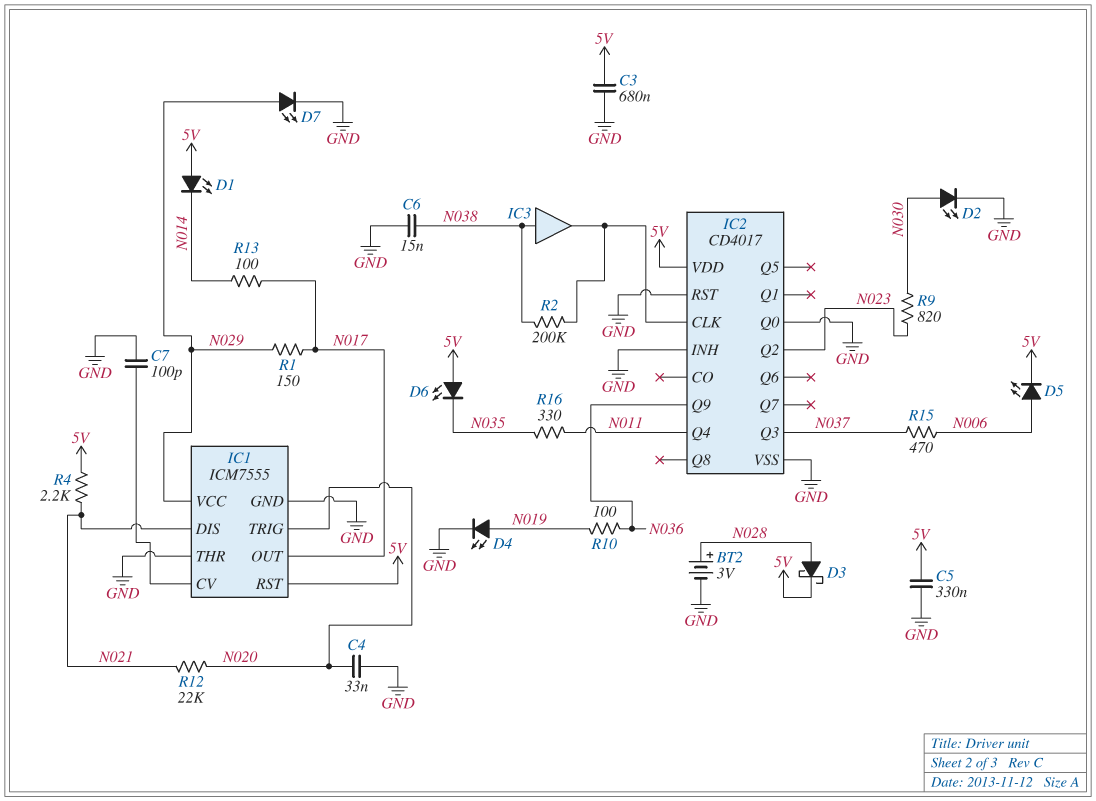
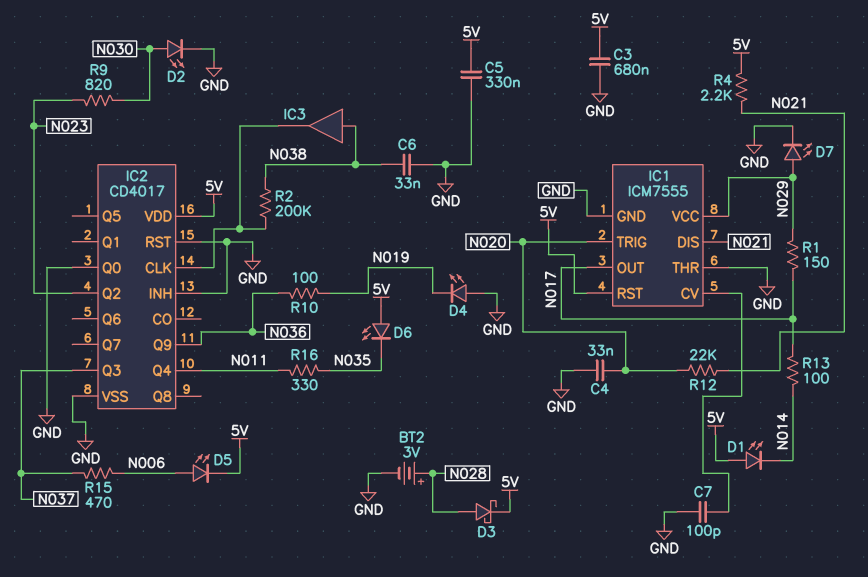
C6: 15nF (GND, N038) -> 33nF (GND, N038)
D4: LED (A N019, K GND) -> LED (A GND, K N019)

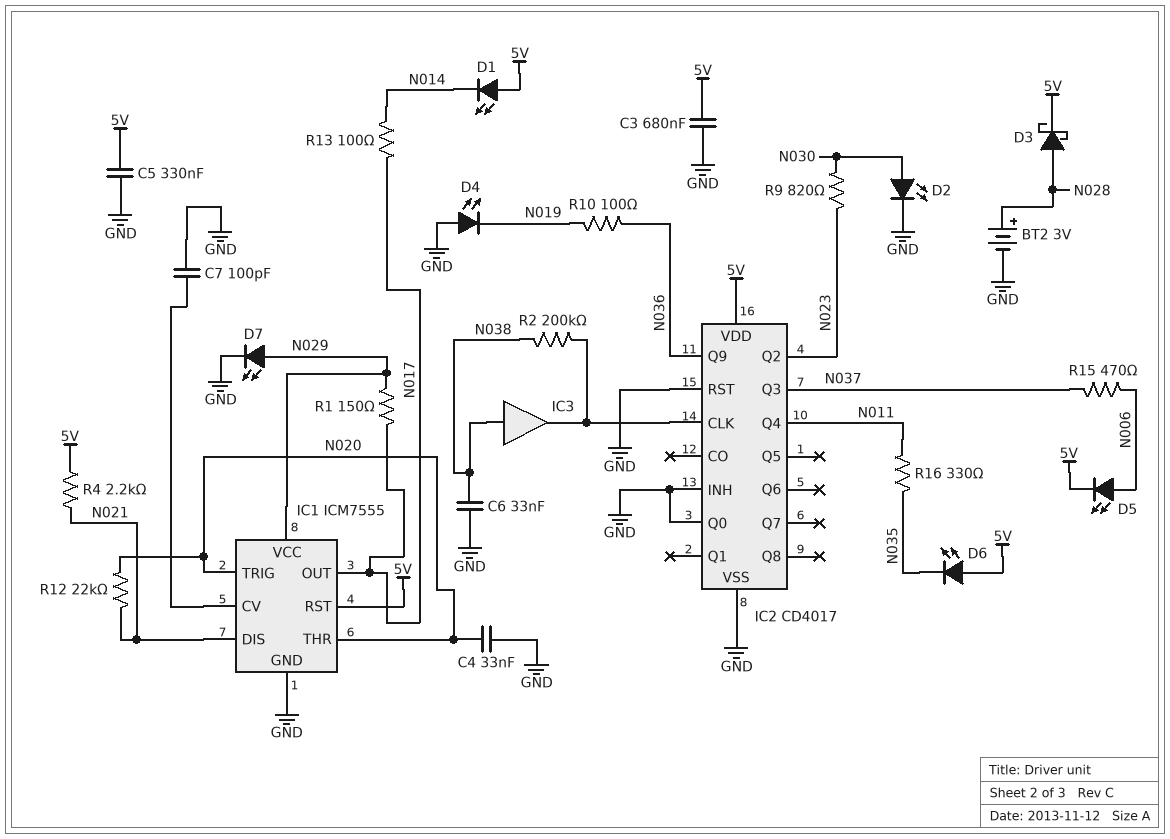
IC1 pin THR: GND -> N020

